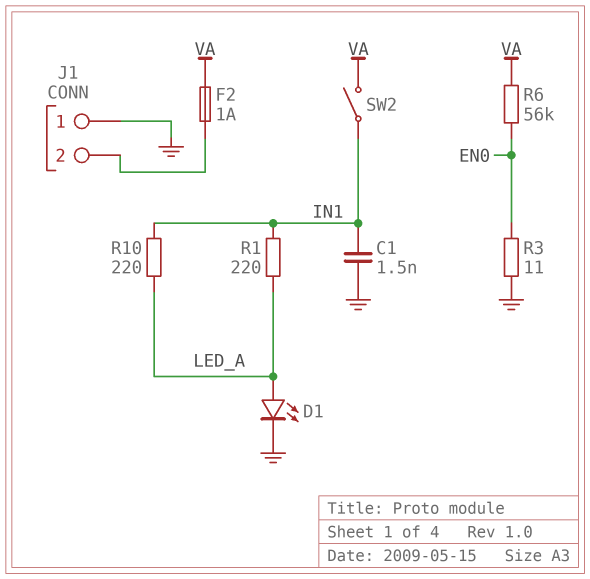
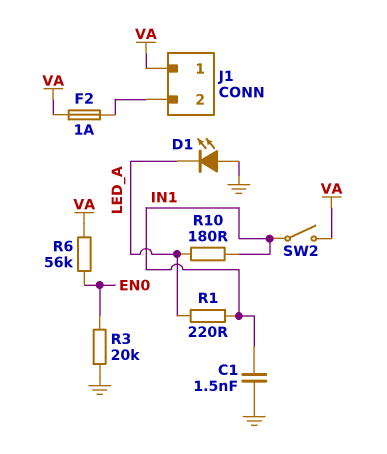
D1: LED (A LED_A, K GND) -> LED (A GND, K LED_A)
J1 pin 1: GND -> VA
R3: 11 (EN0, GND) -> 20k (EN0, GND)
R10: 220 (IN1, LED_A) -> 180 (IN1, LED_A)

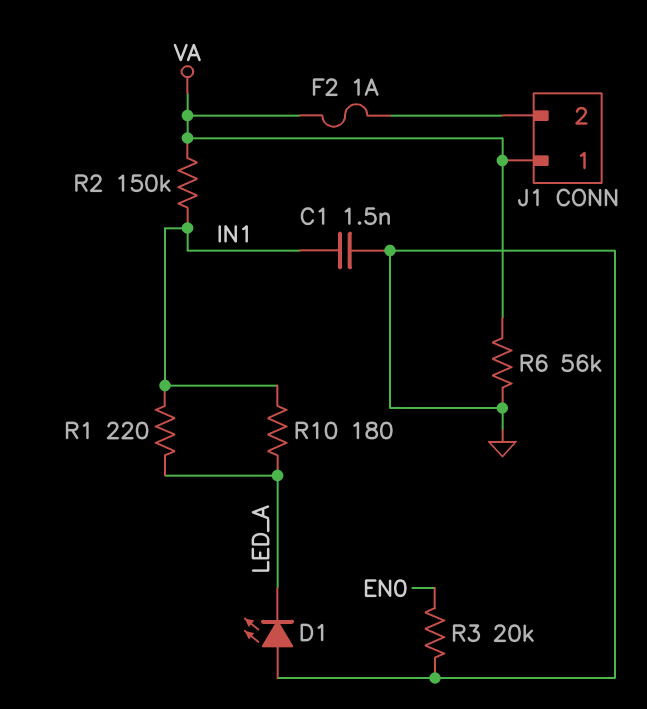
R2: none -> 150k (IN1, VA)
R6: 56k (EN0, VA) -> 56k (GND, VA)
SW2: switch (IN1, VA) -> none

